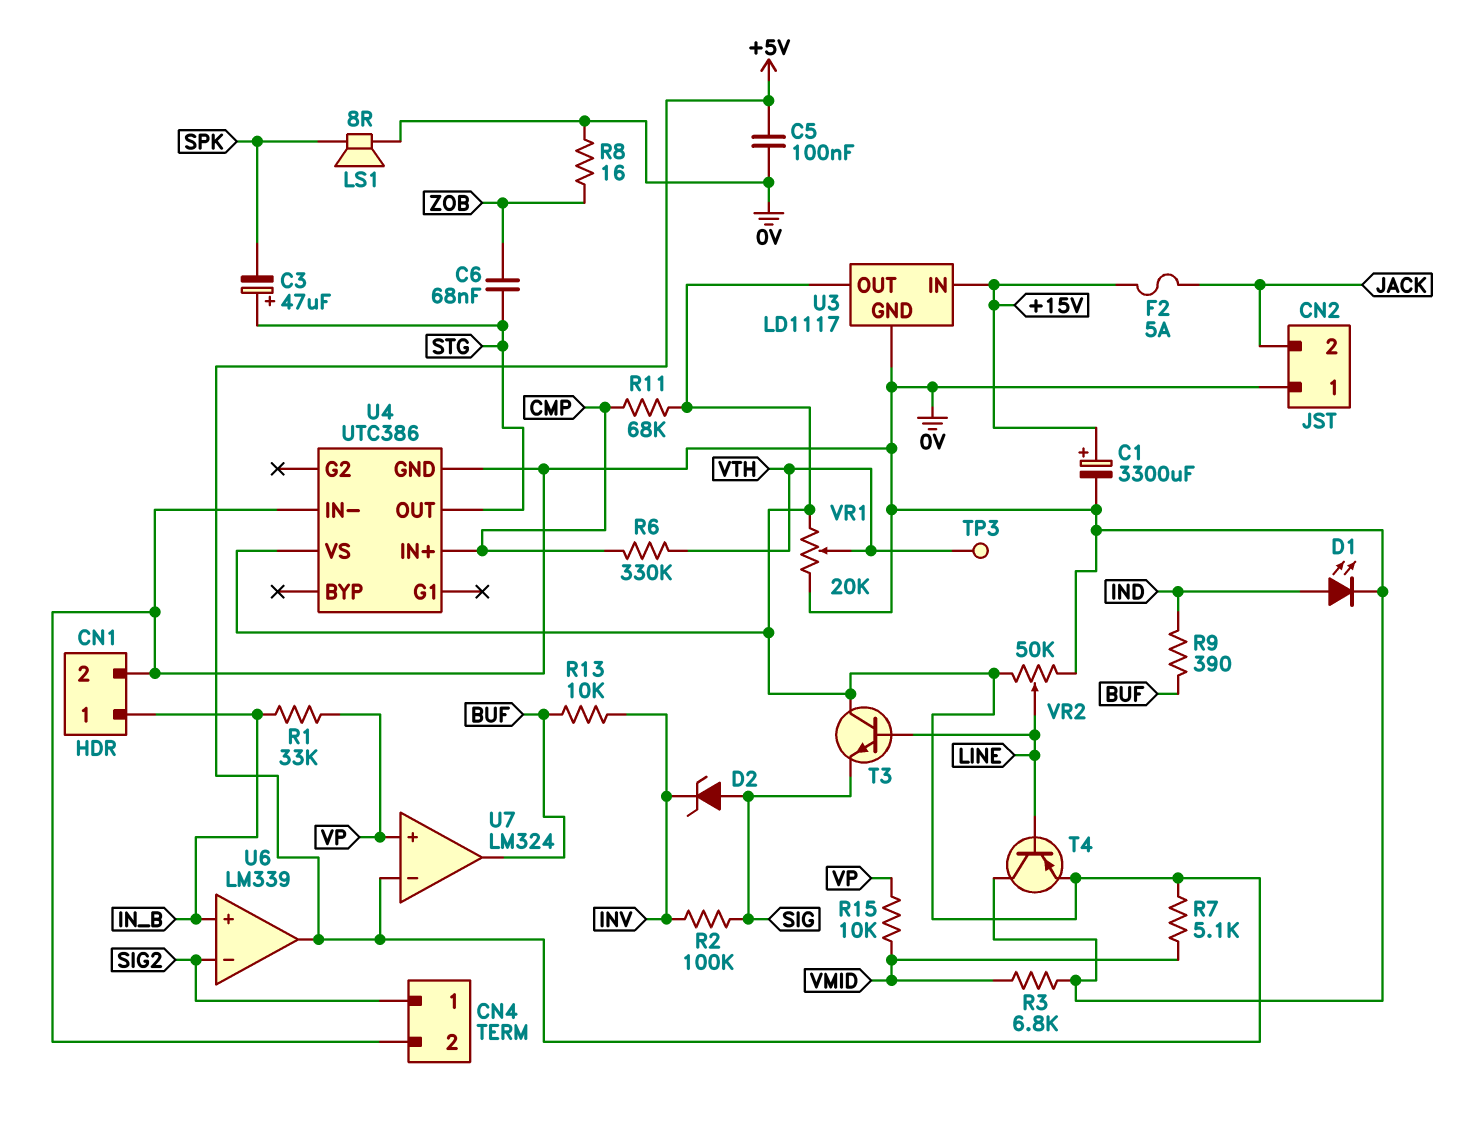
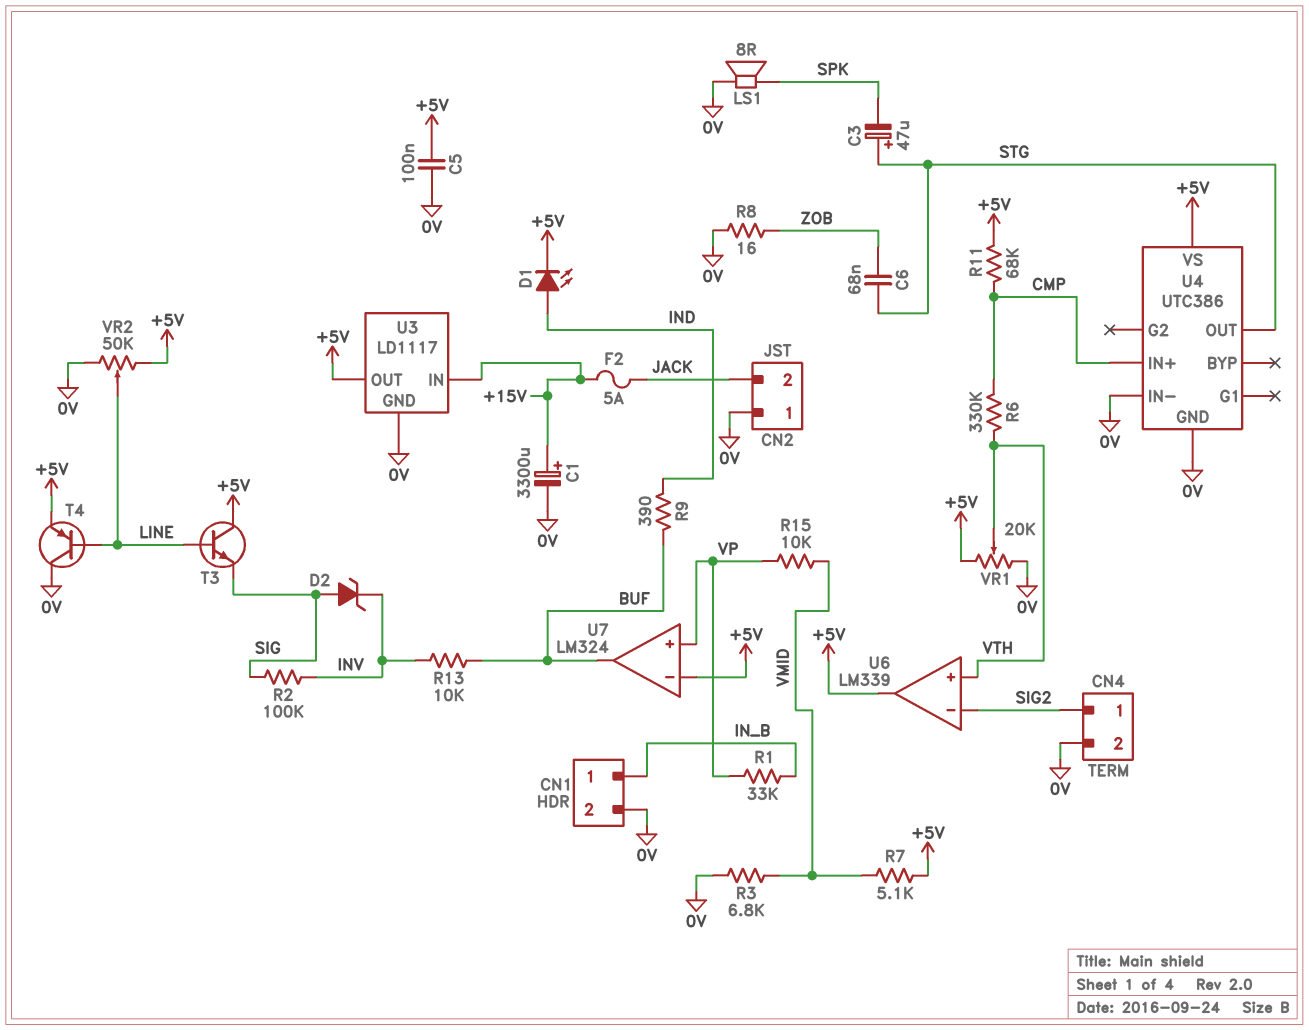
D1: LED (A IND, K 0V) -> LED (A IND, K +5V)
TP3: test point (VTH) -> none
U6 pin in+: IN_B -> VTH

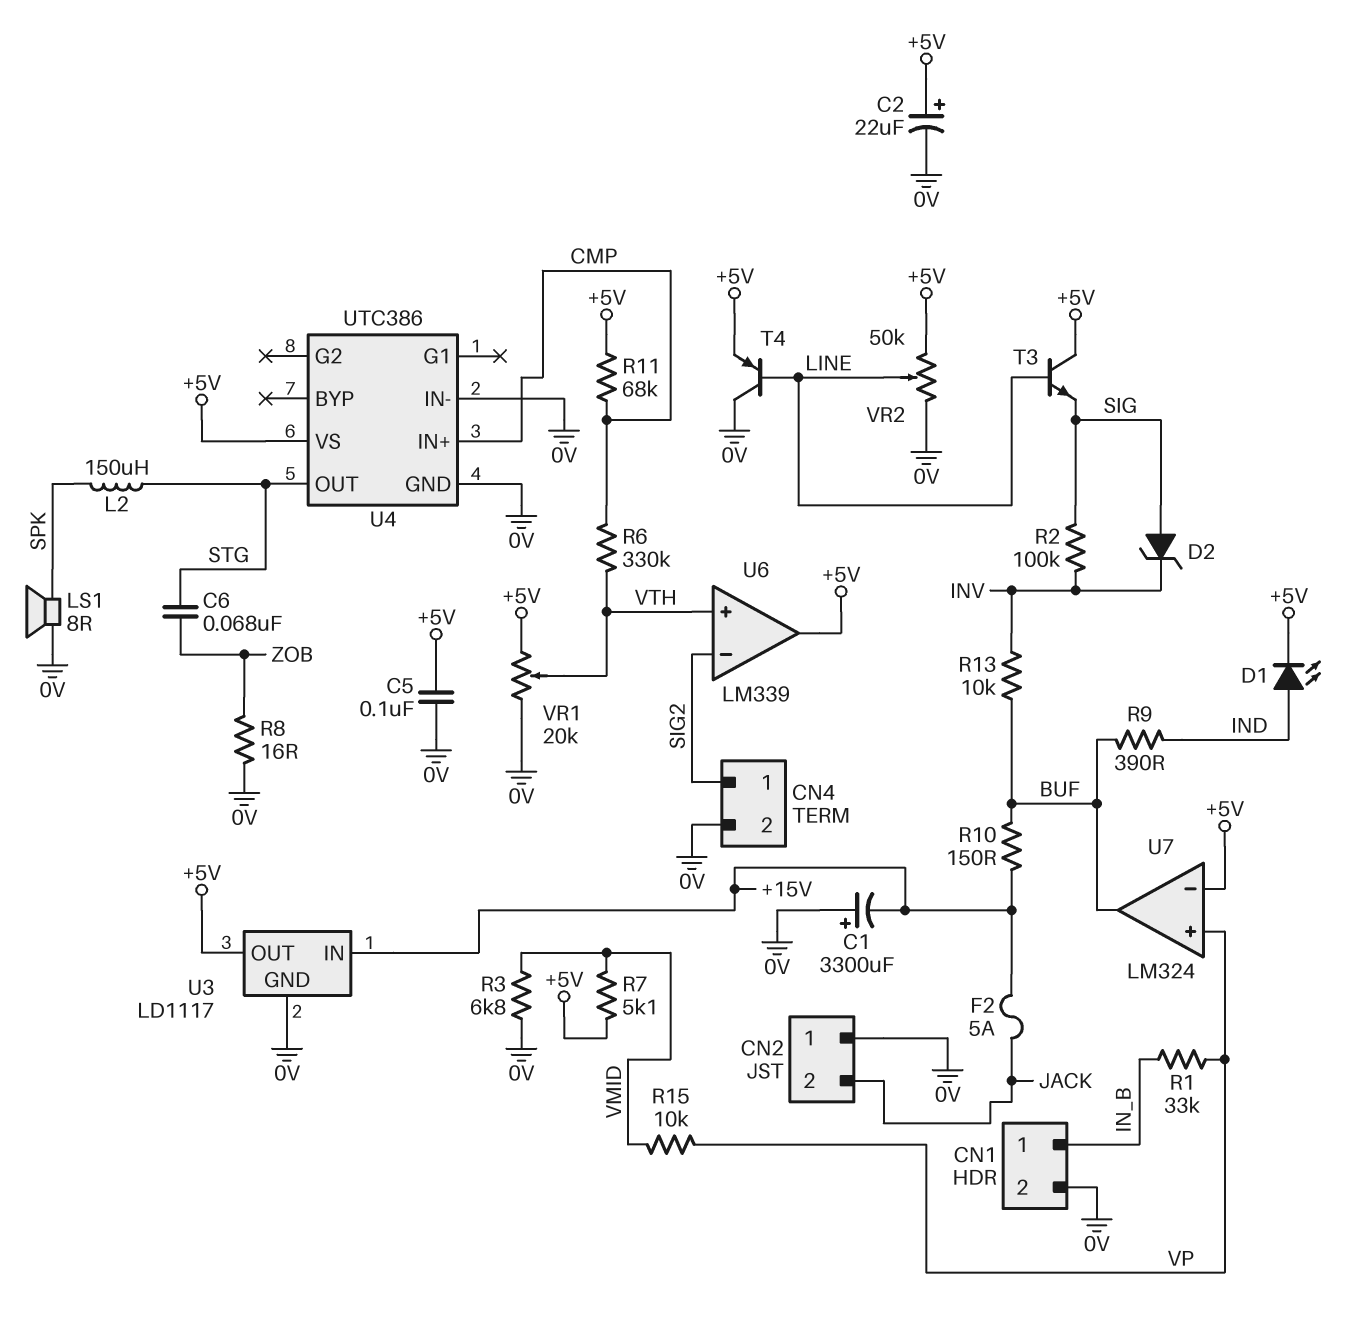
C1: 3300uF (plus +15V, minus 0V) -> 3300uF (plus 0V, minus +15V)
C2: none -> 22uF (plus +5V, minus 0V)
C3: 47uF (plus STG, minus SPK) -> none
L2: none -> 150uH (SPK, STG)
R10: none -> 150 (+15V, BUF)

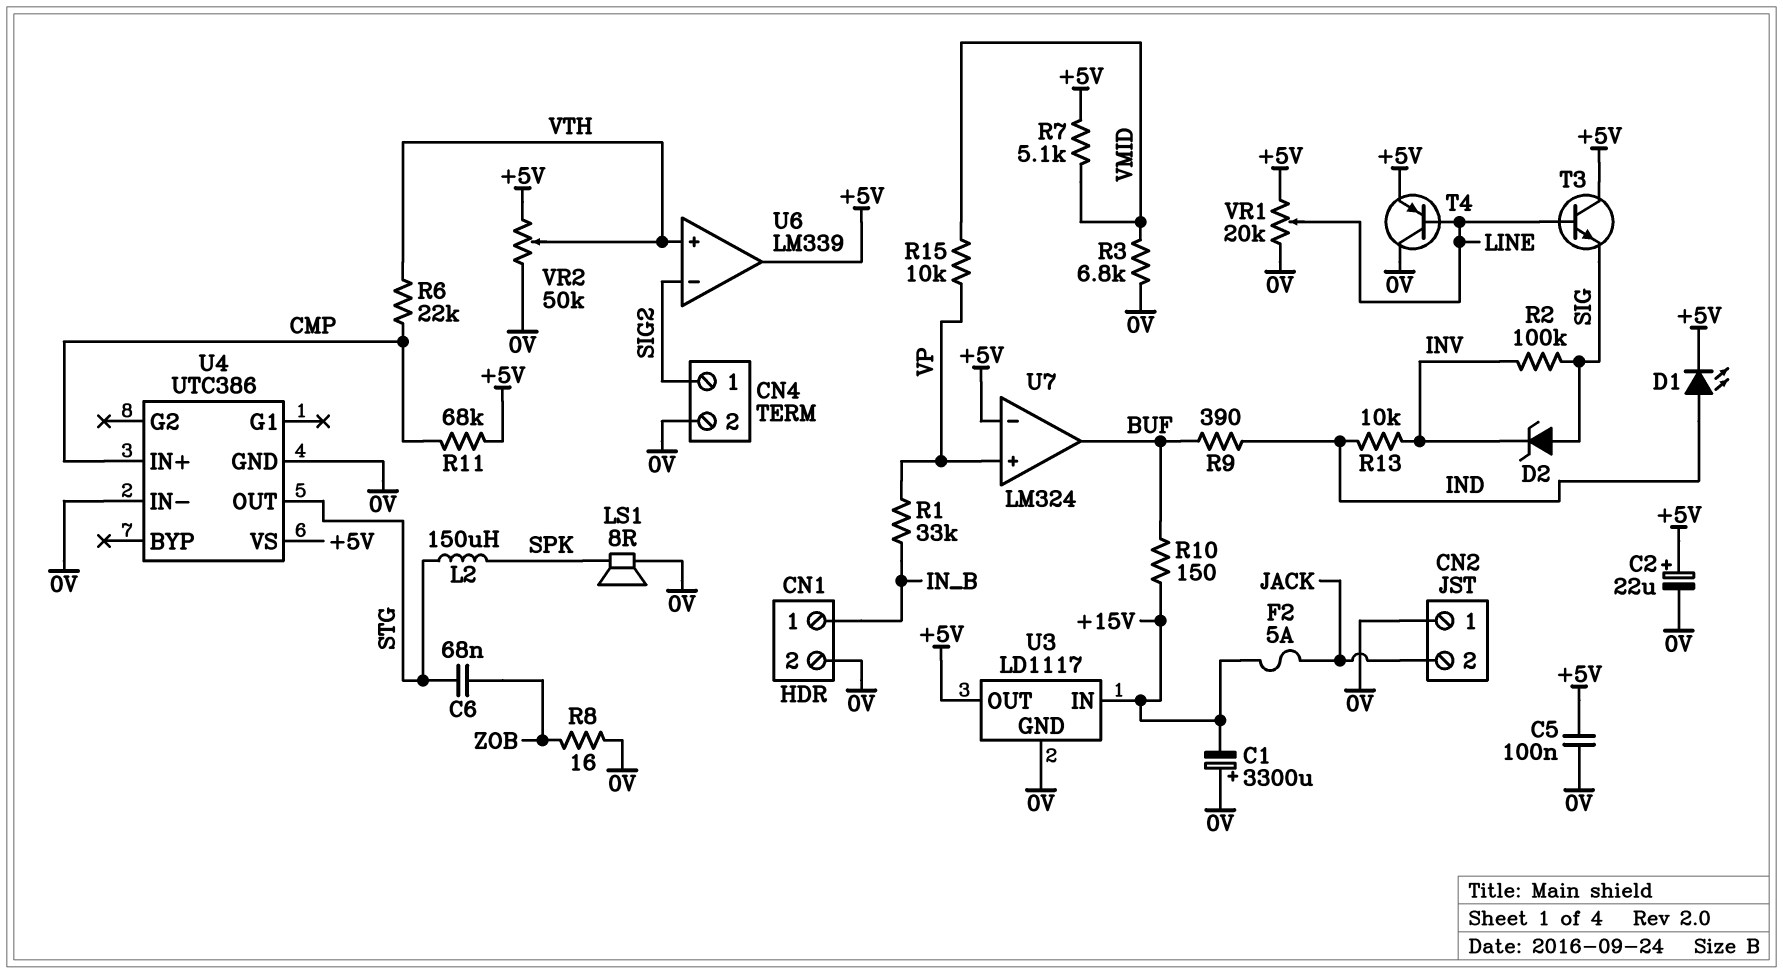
R6: 330k (CMP, VTH) -> 22k (CMP, VTH)
R13: 10k (BUF, INV) -> 10k (IND, INV)
VR1: 20k (+5V, 0V, wiper VTH) -> 20k (+5V, 0V, wiper LINE)
VR2: 50k (+5V, 0V, wiper LINE) -> 50k (+5V, 0V, wiper VTH)

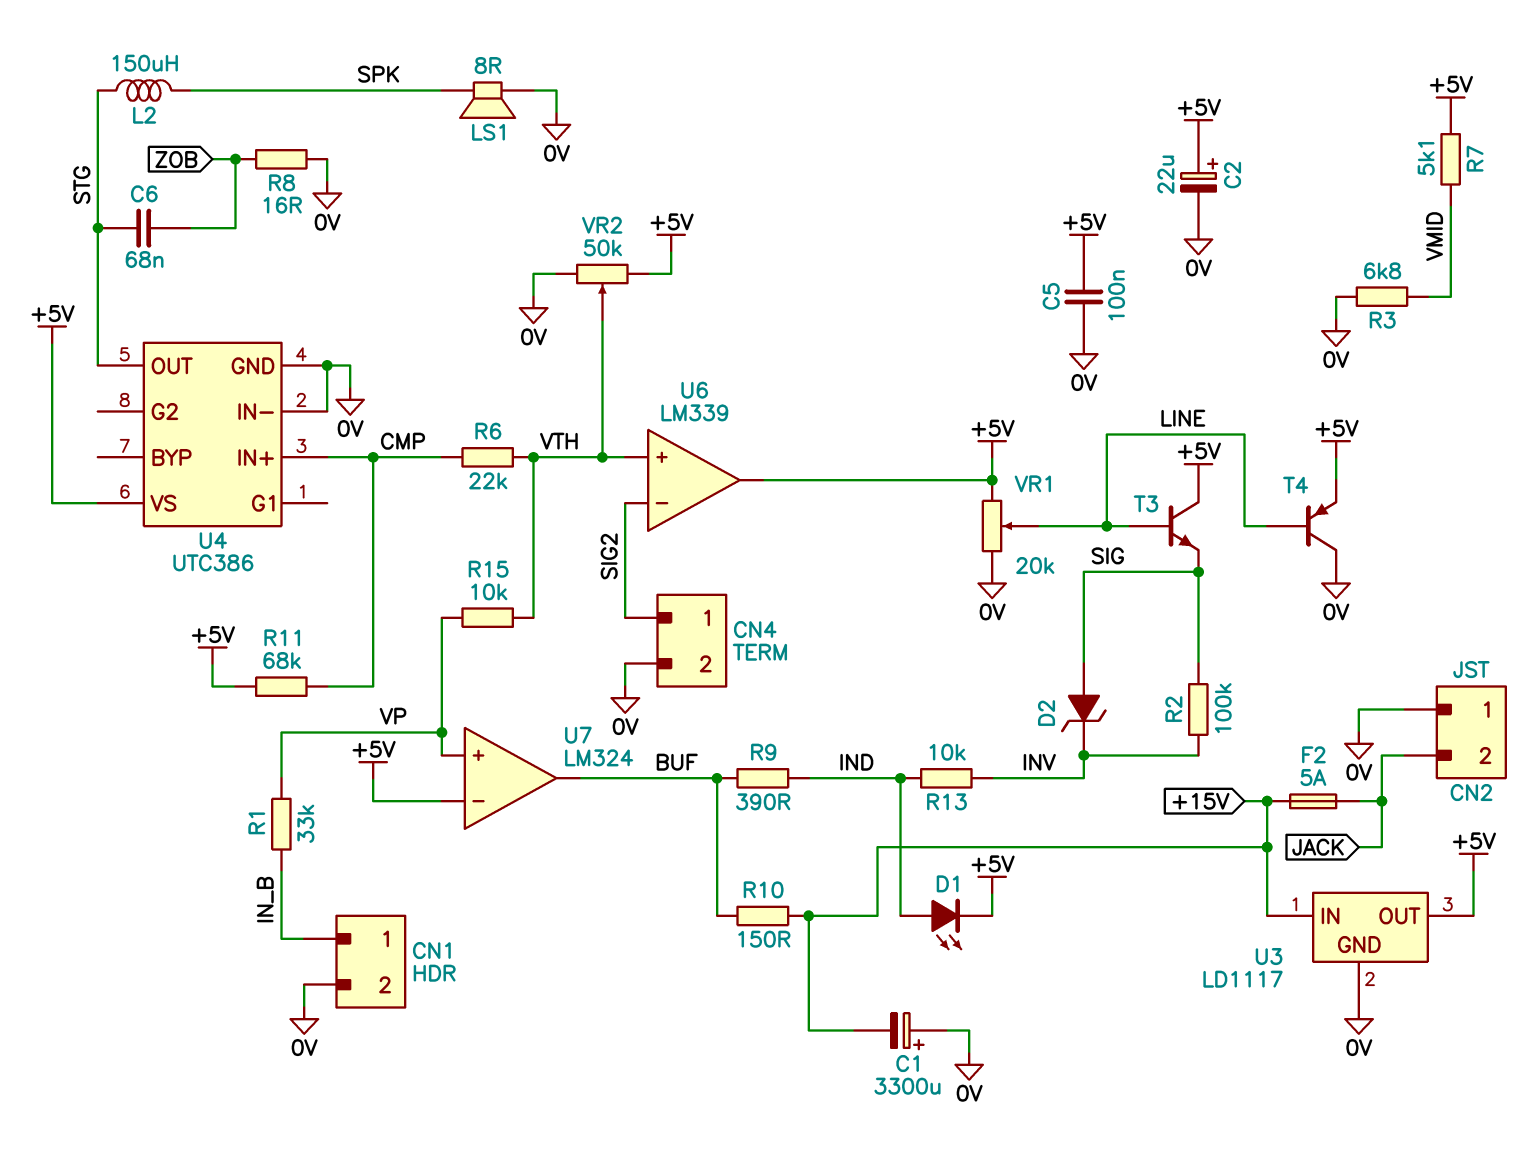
R15: 10k (VMID, VP) -> 10k (VP, VTH)

